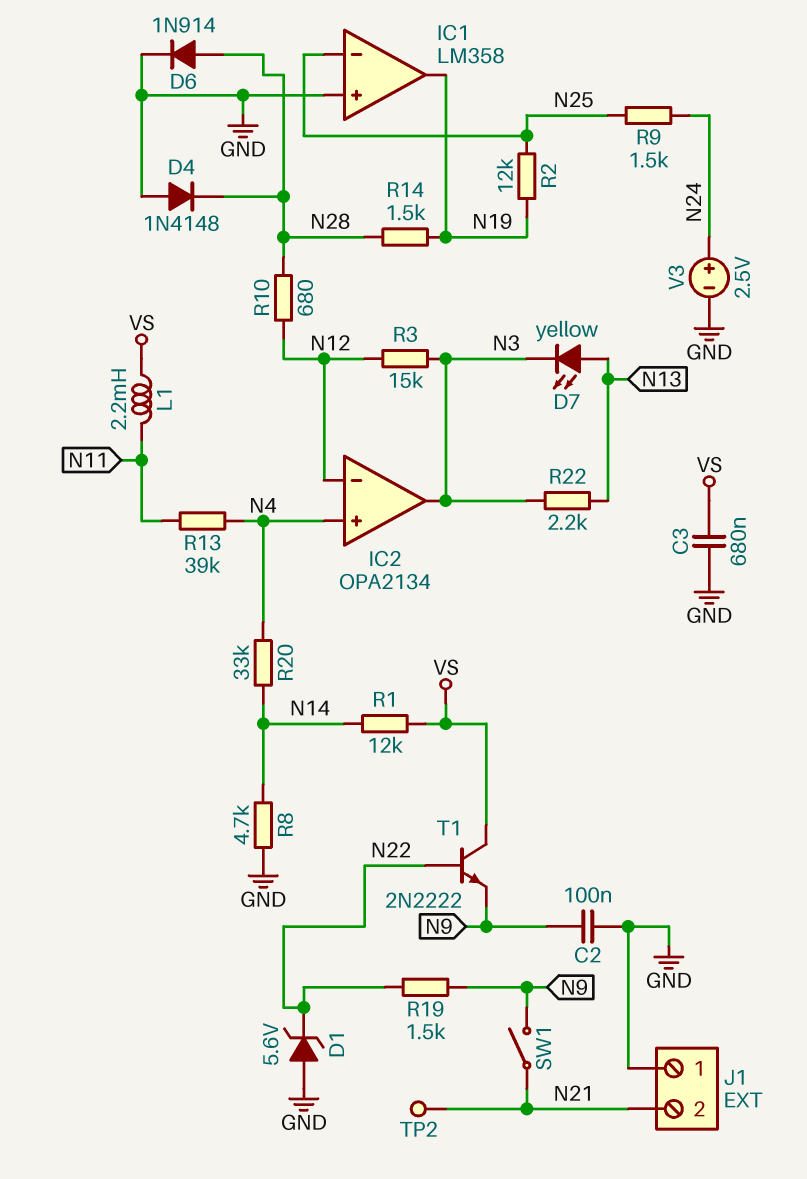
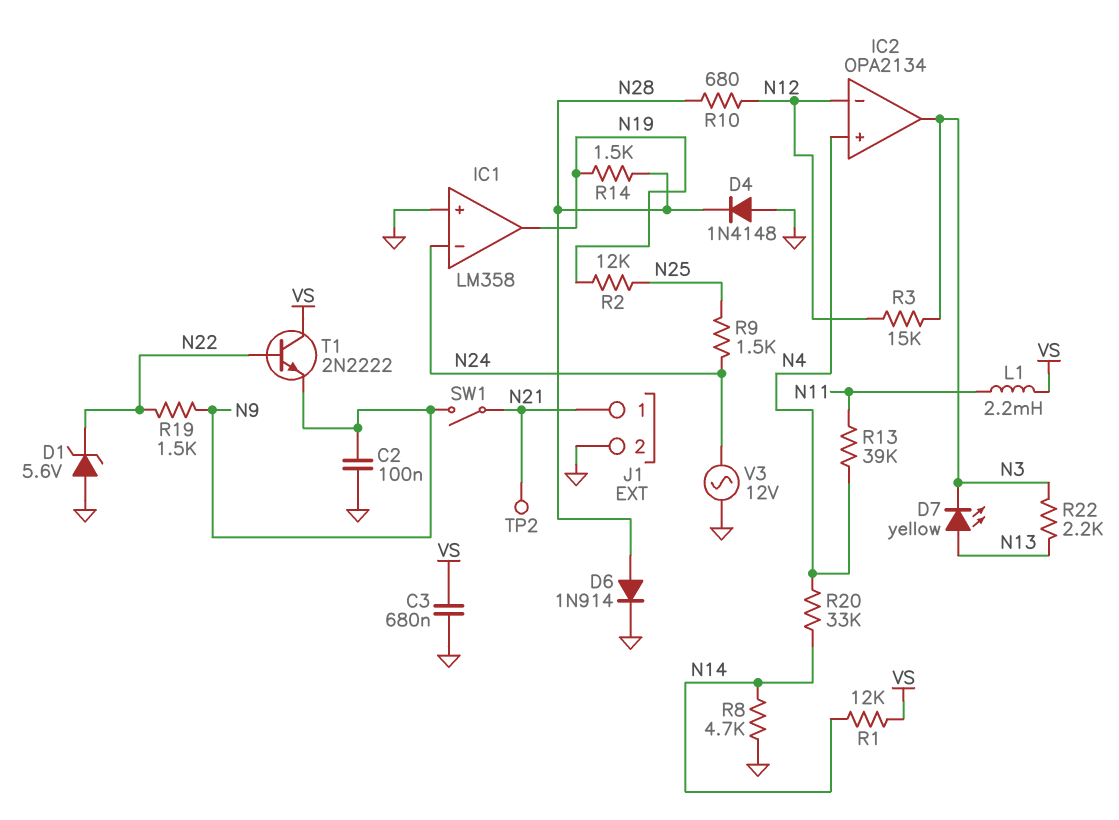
IC1 pin in-: N25 -> N24
J1 pin 1: GND -> N21
J1 pin 2: N21 -> GND
V3: 2.5V (plus N24, minus GND) -> AC 12V (GND, N24)

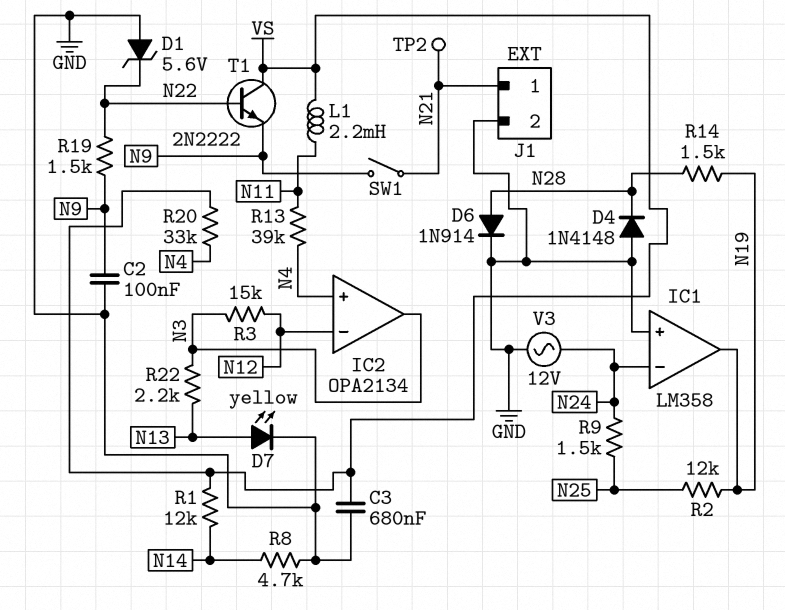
D7: LED yellow (A N13, K N3) -> LED yellow (A N13, K GND)
R10: 680 (N12, N28) -> none
R20: 33k (N4, N14) -> 33k (N4, VS)

